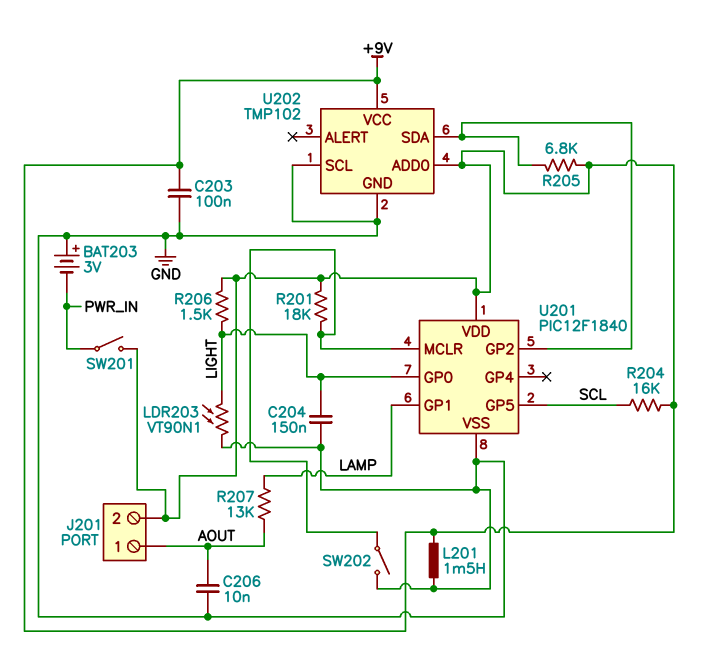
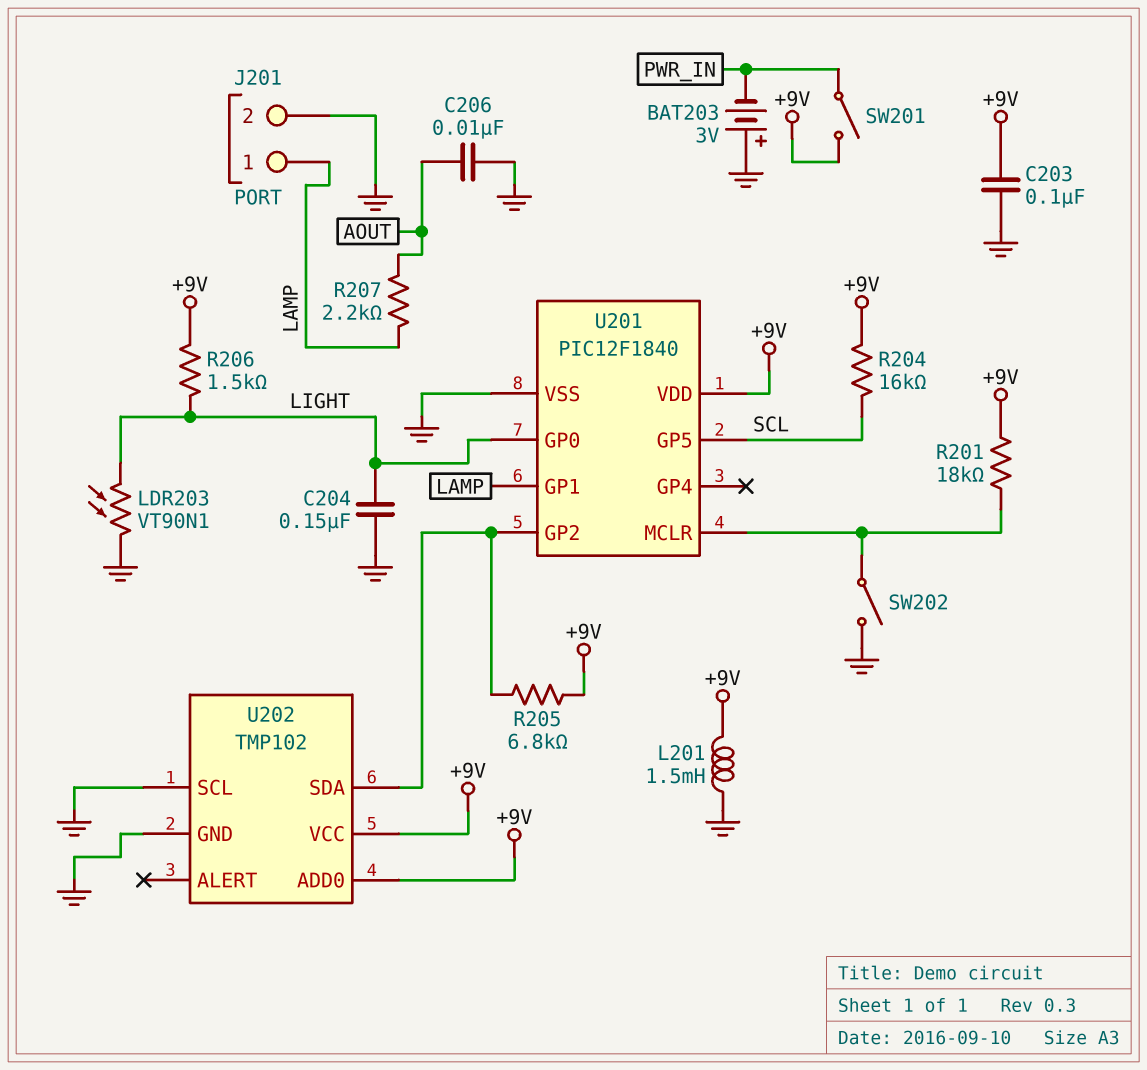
J201 pin 1: AOUT -> LAMP
J201 pin 2: +9V -> GND
R207: 13k (AOUT, LAMP) -> 2.2k (AOUT, LAMP)

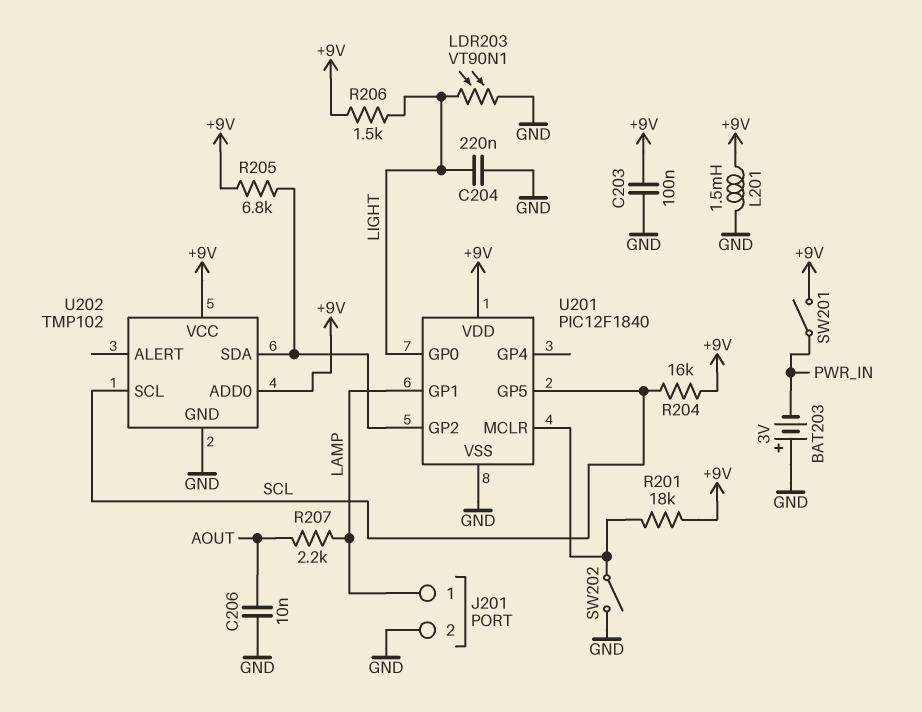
C204: 150nF (GND, LIGHT) -> 220nF (GND, LIGHT)
U202 pin SCL: GND -> SCL

